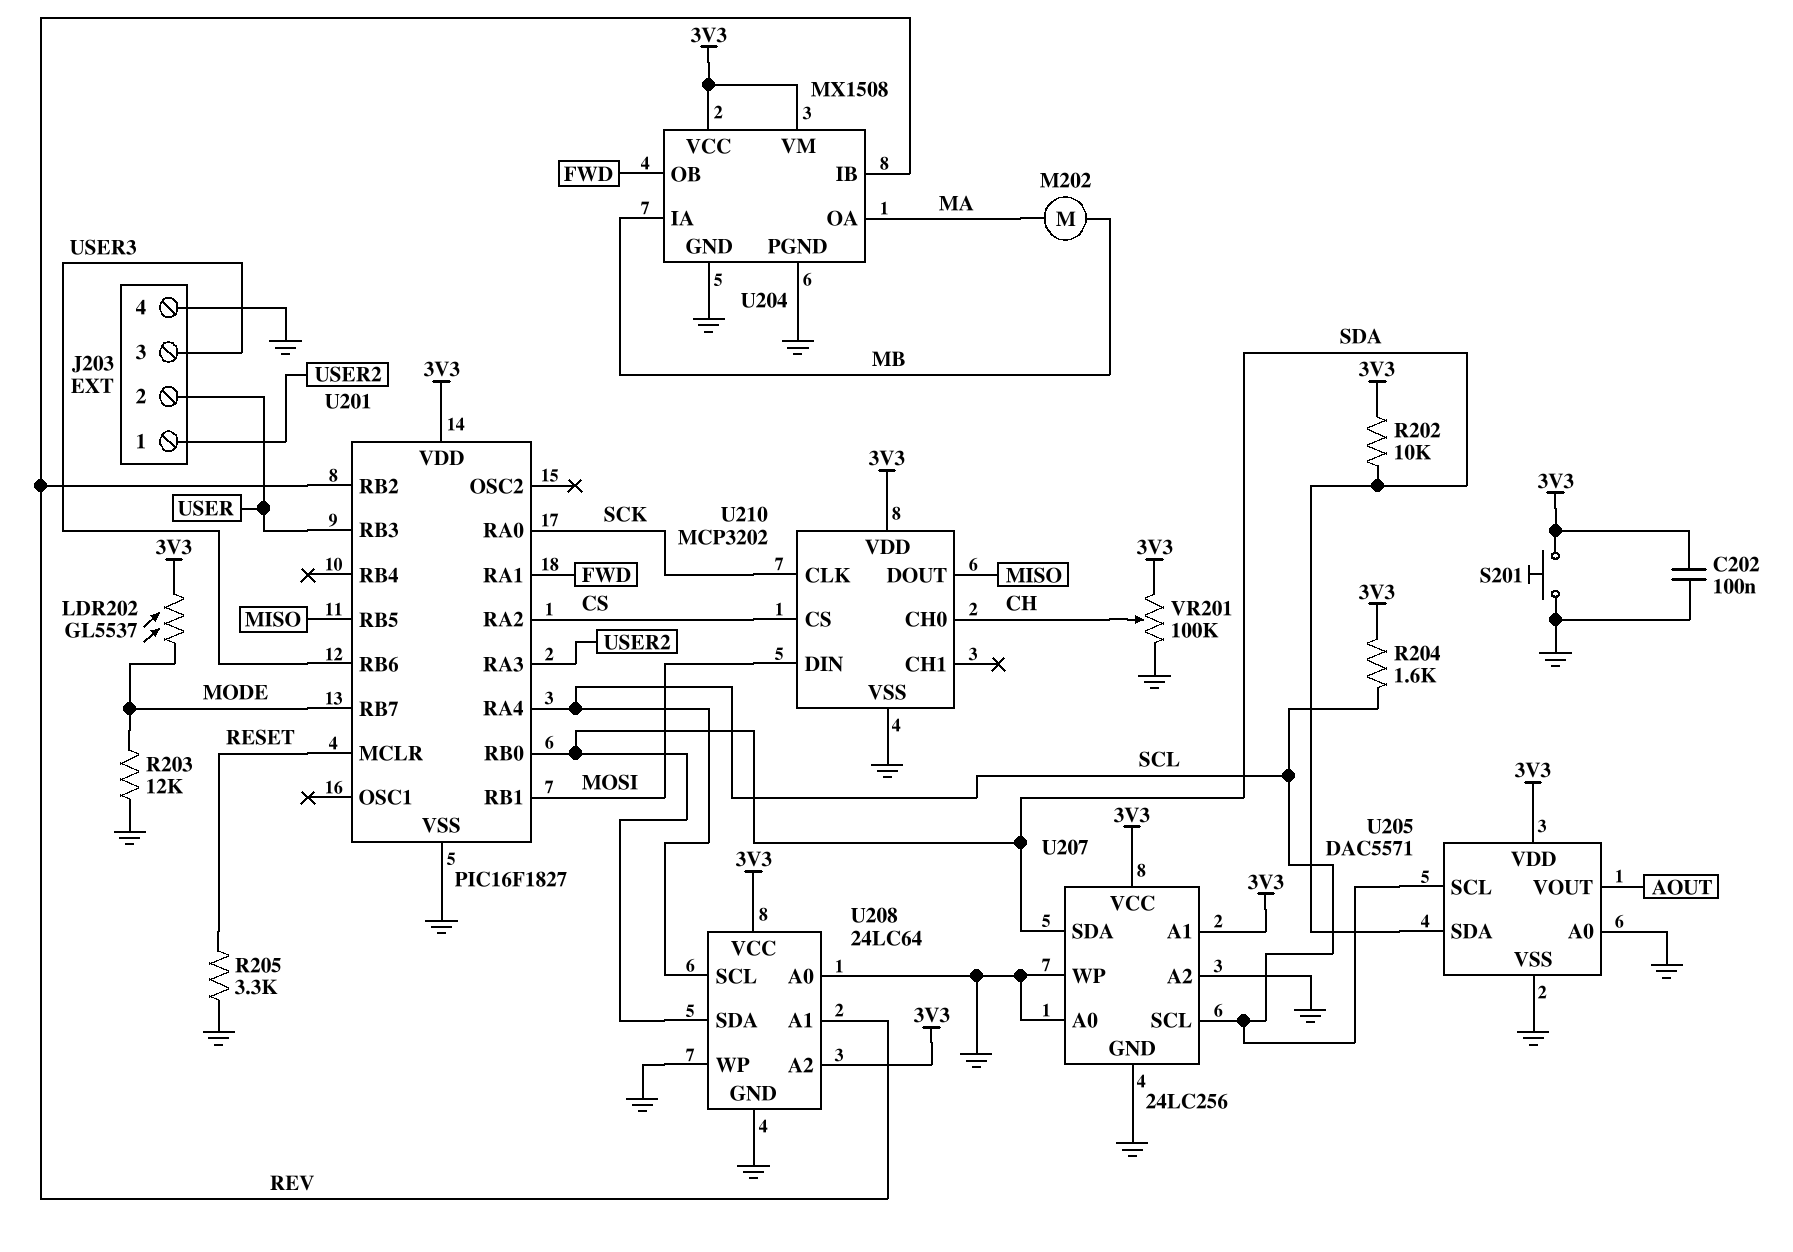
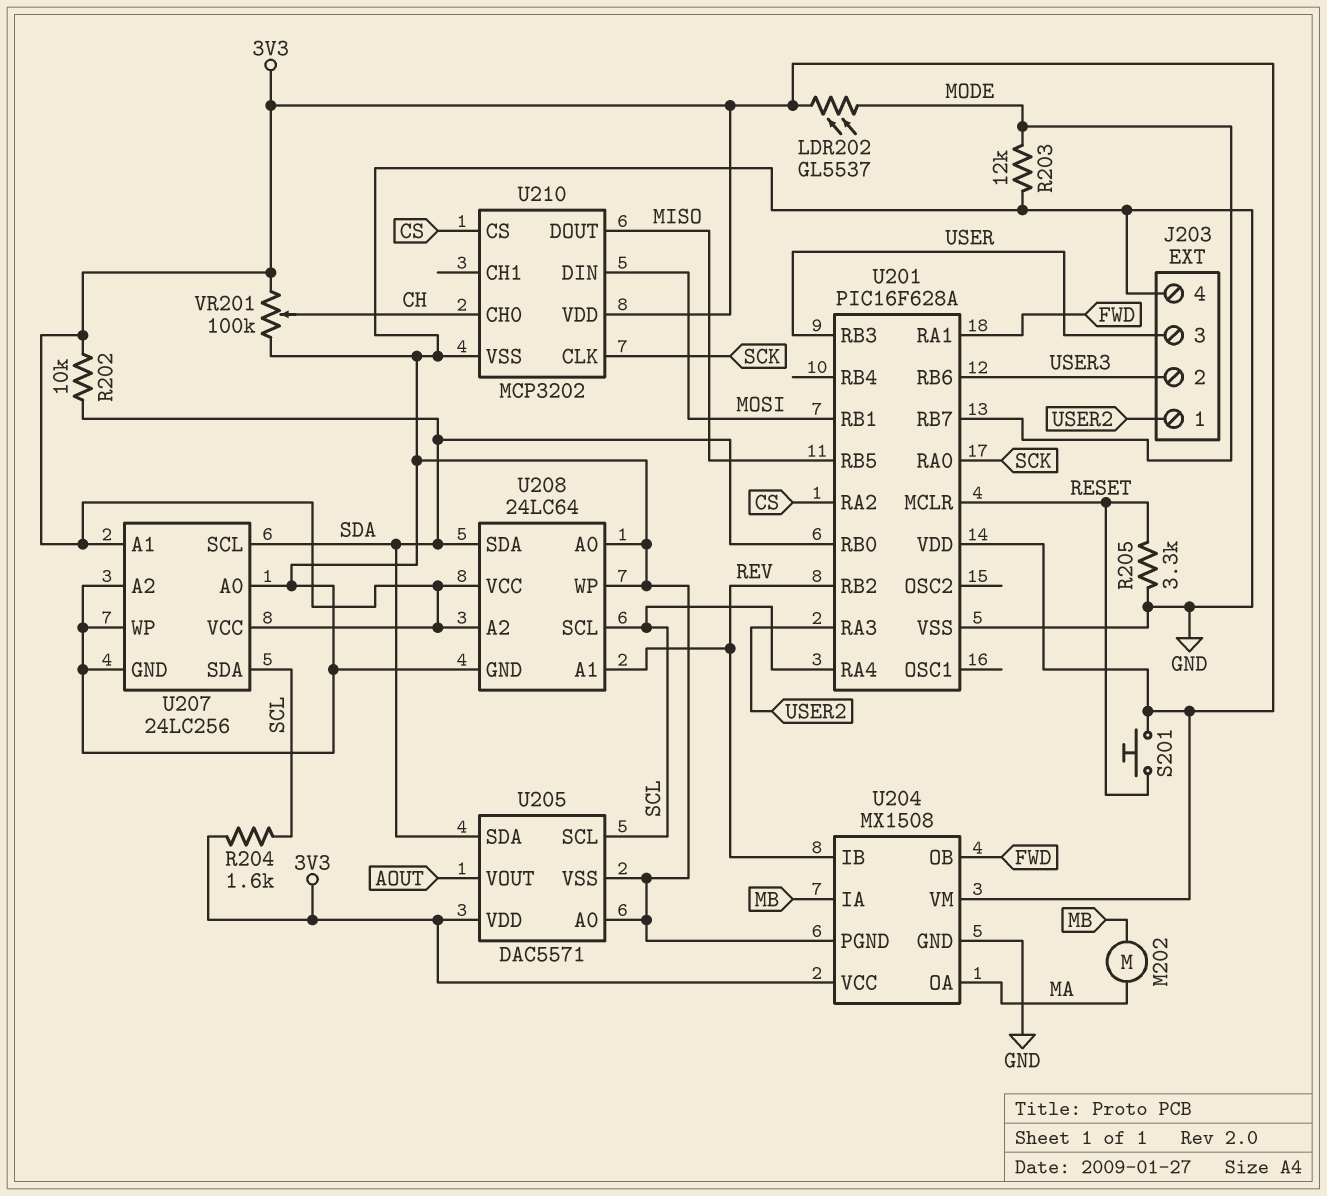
C202: 100nF (3V3, GND) -> none
J203 pin 2: USER -> USER3
J203 pin 3: USER3 -> USER
S201: button (3V3, GND) -> button (3V3, RESET)
U201: PIC16F1827 -> PIC16F628A
U207 pin SCL: SCL -> SDA
U207 pin SDA: SDA -> SCL

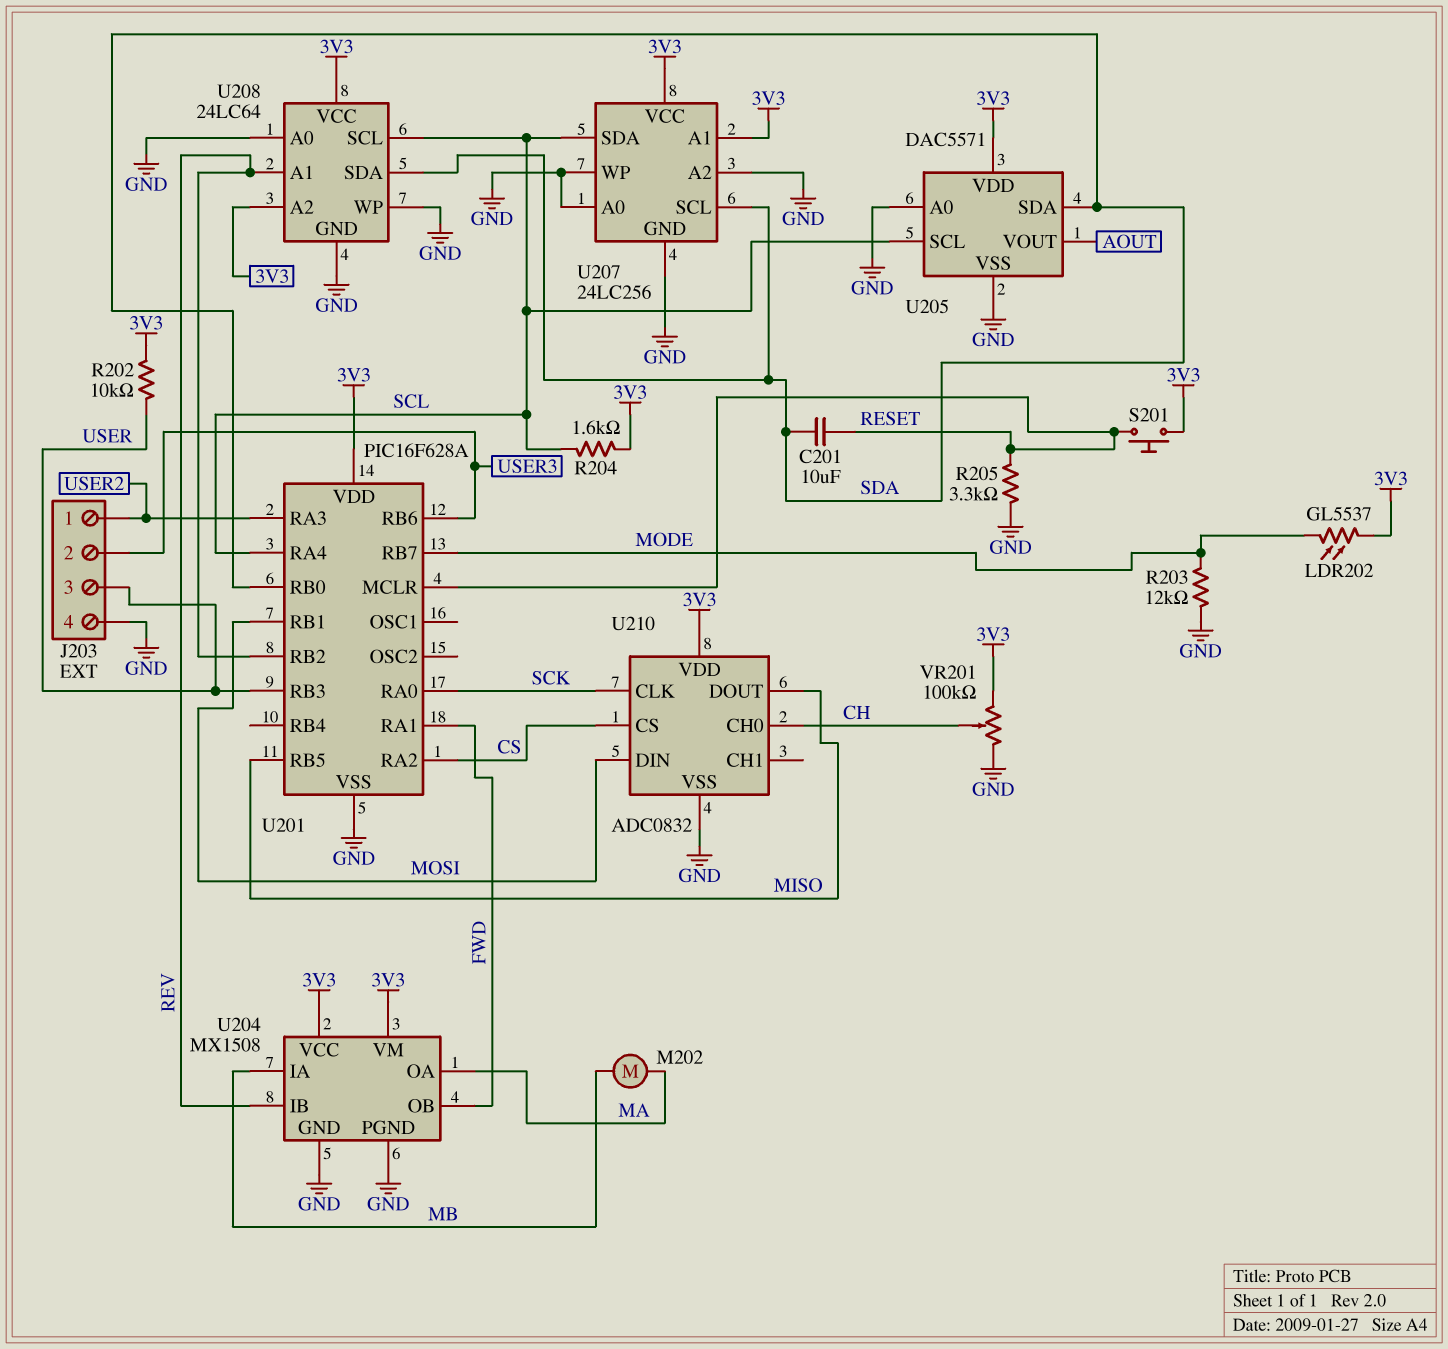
C201: none -> 10uF (RESET, SDA)
R202: 10k (3V3, SDA) -> 10k (3V3, USER)
U210: MCP3202 -> ADC0832

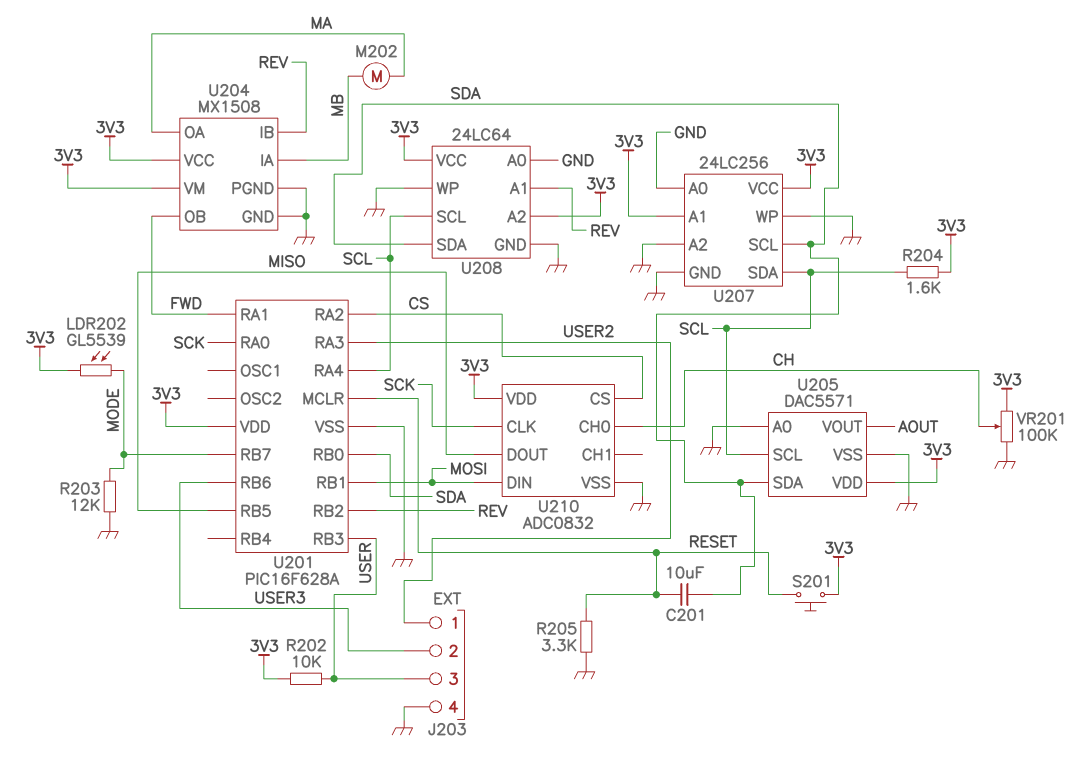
LDR202: GL5537 (3V3, MODE) -> GL5539 (3V3, MODE)

